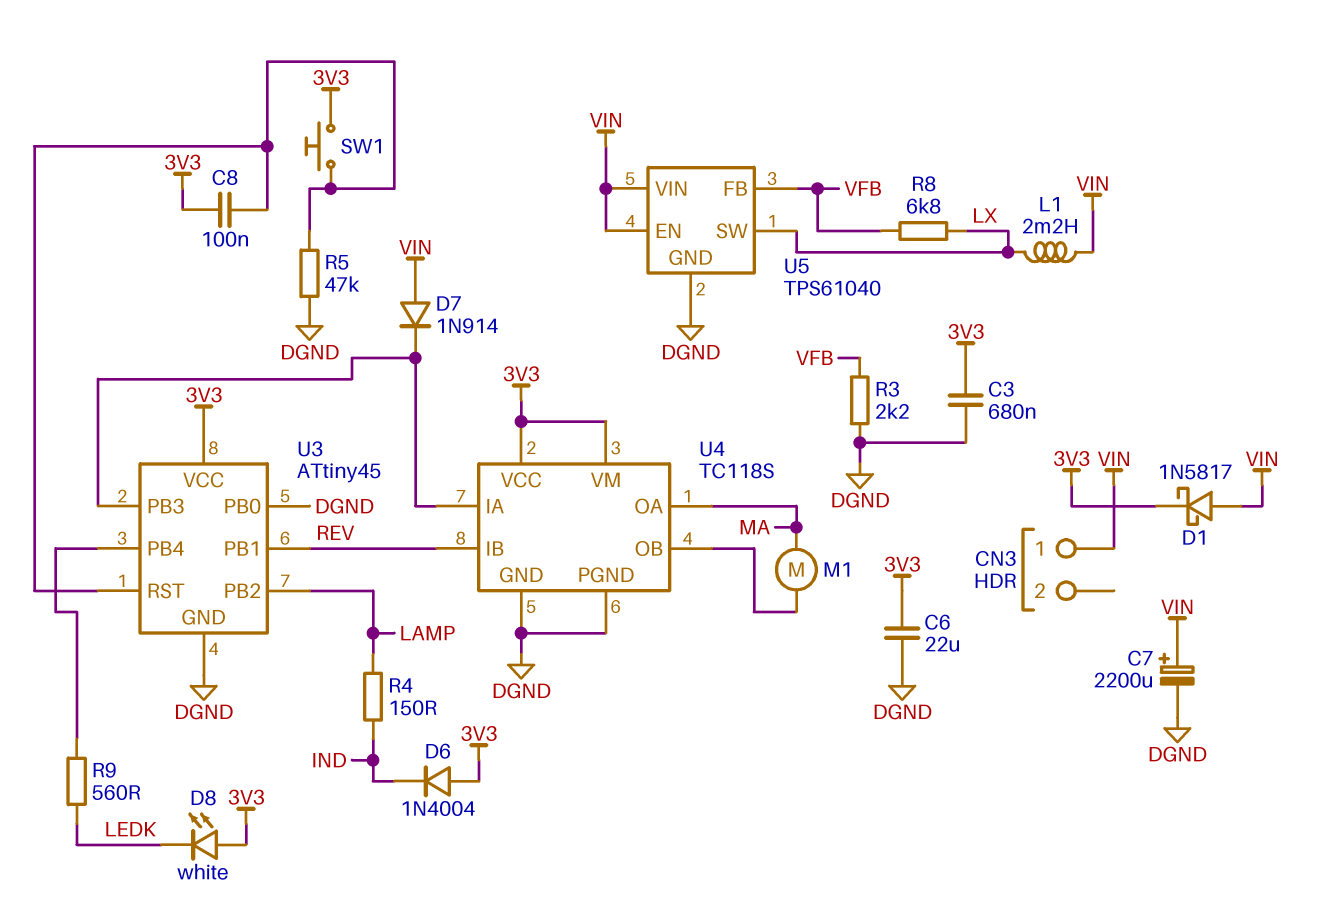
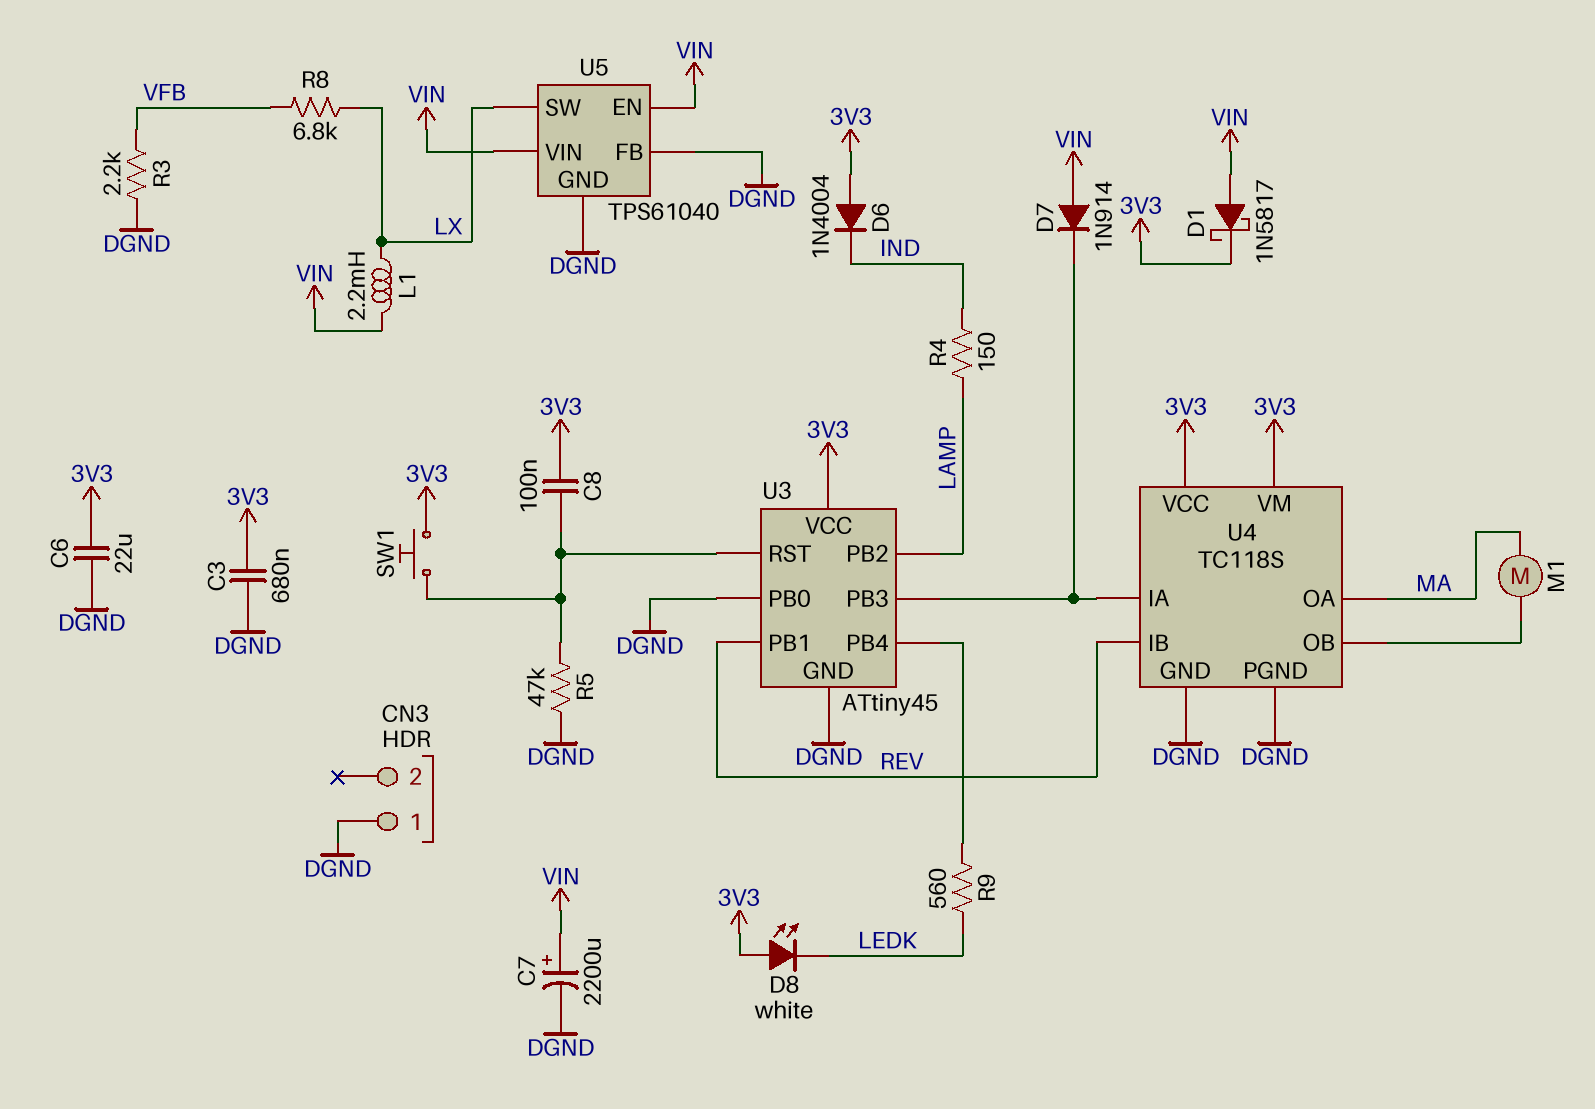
CN3 pin 1: VIN -> DGND
U5 pin FB: VFB -> DGND

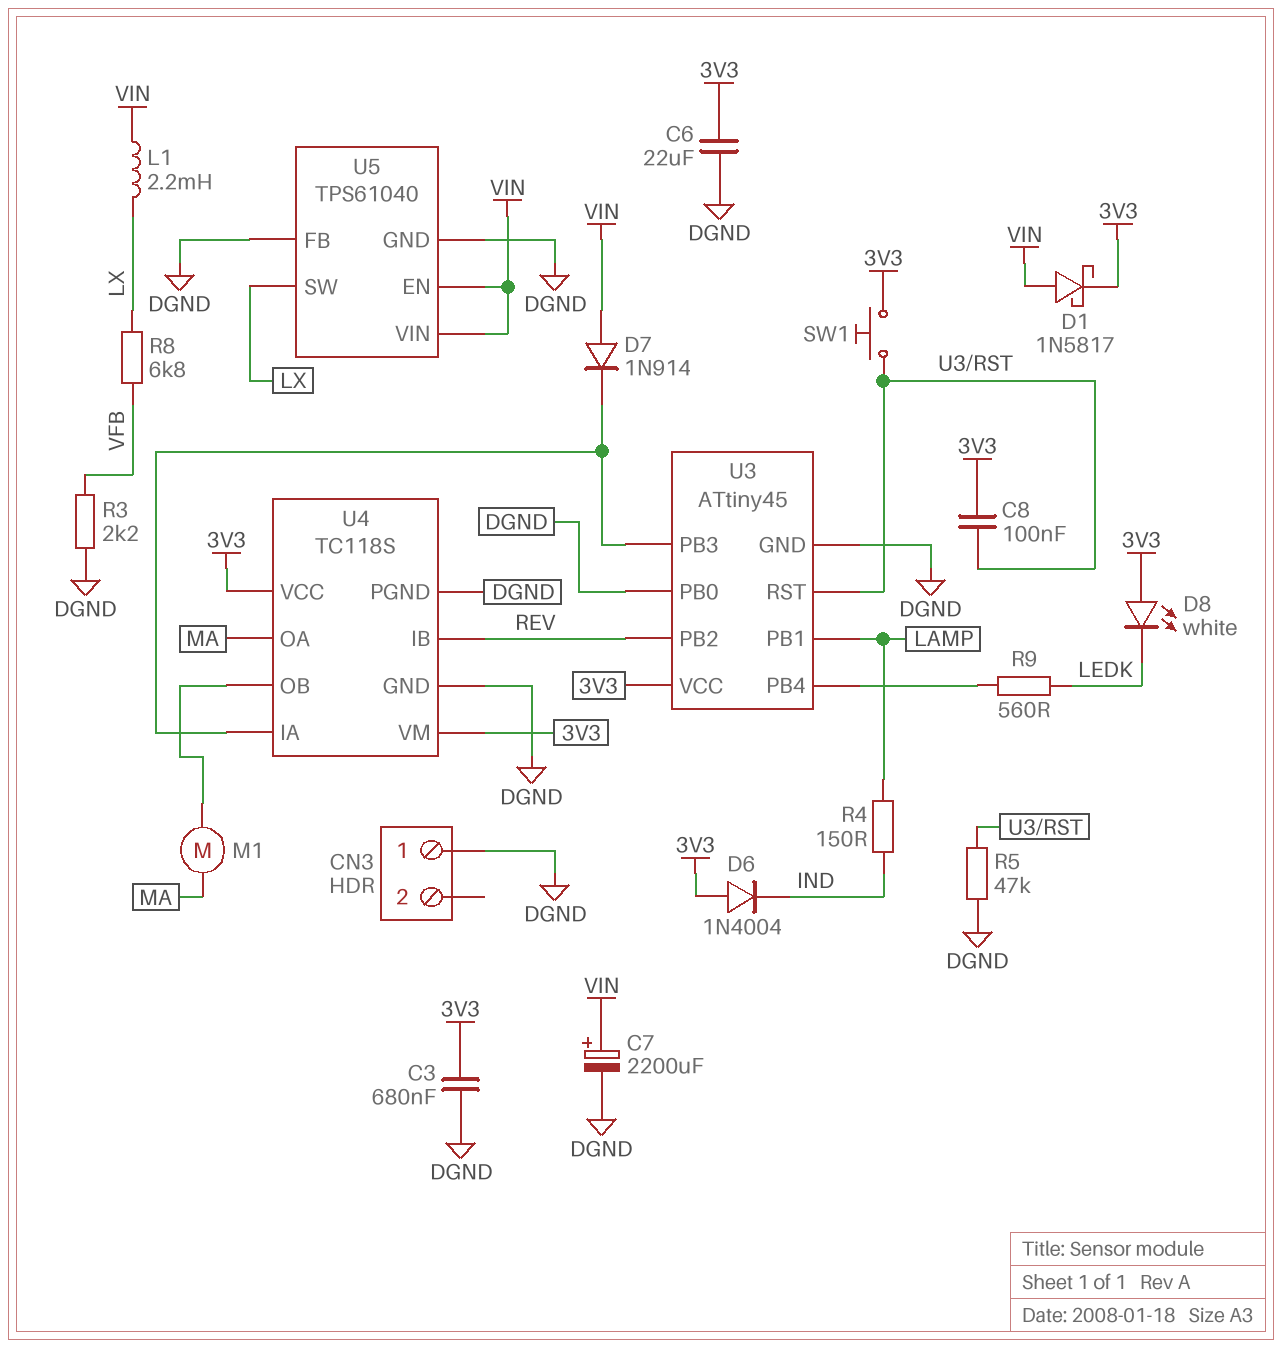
U3 pin PB1: REV -> LAMP
U3 pin PB2: LAMP -> REV

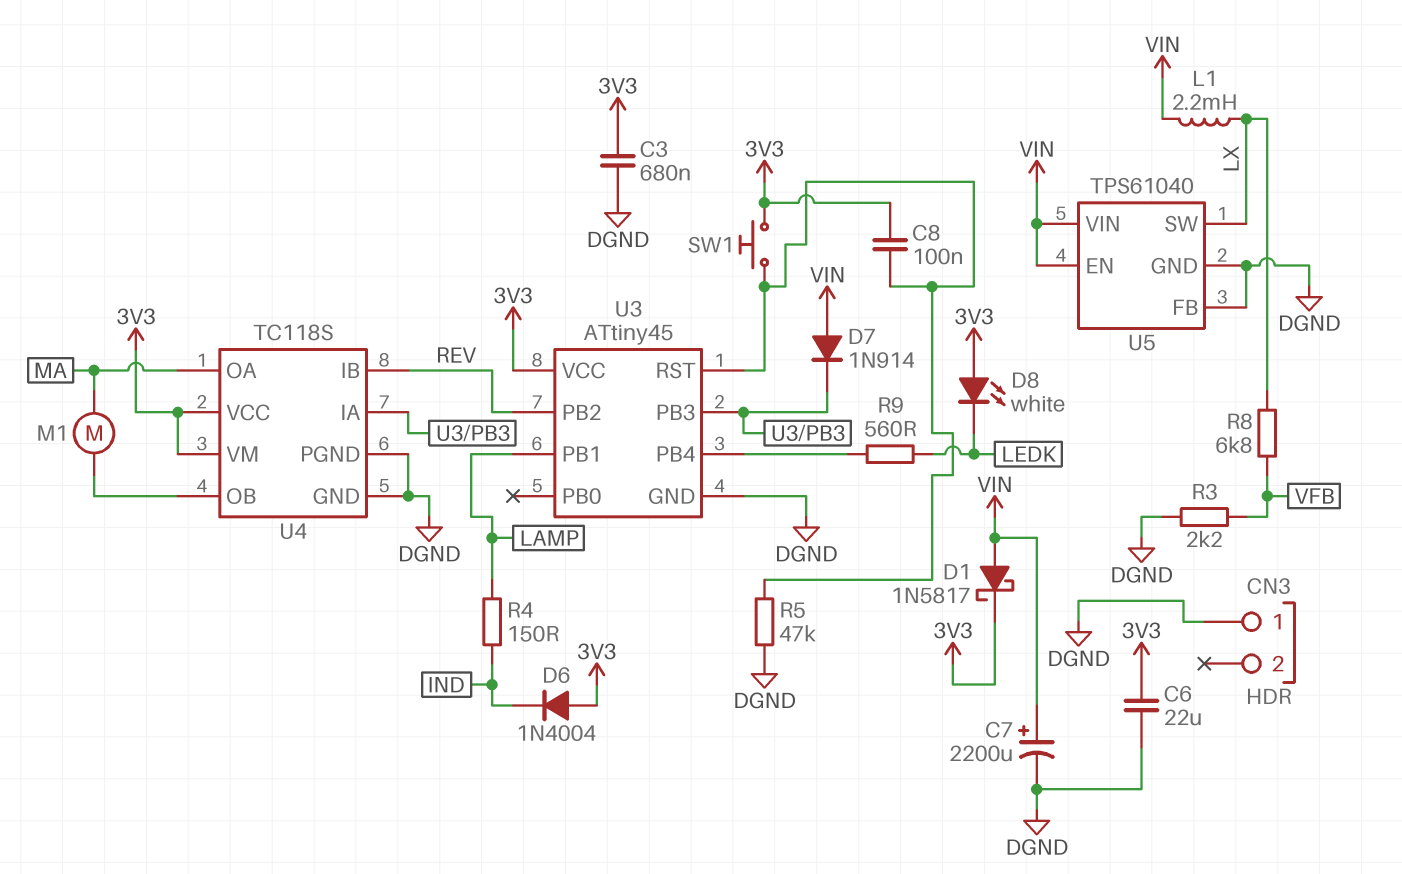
U3 pin PB0: DGND -> none

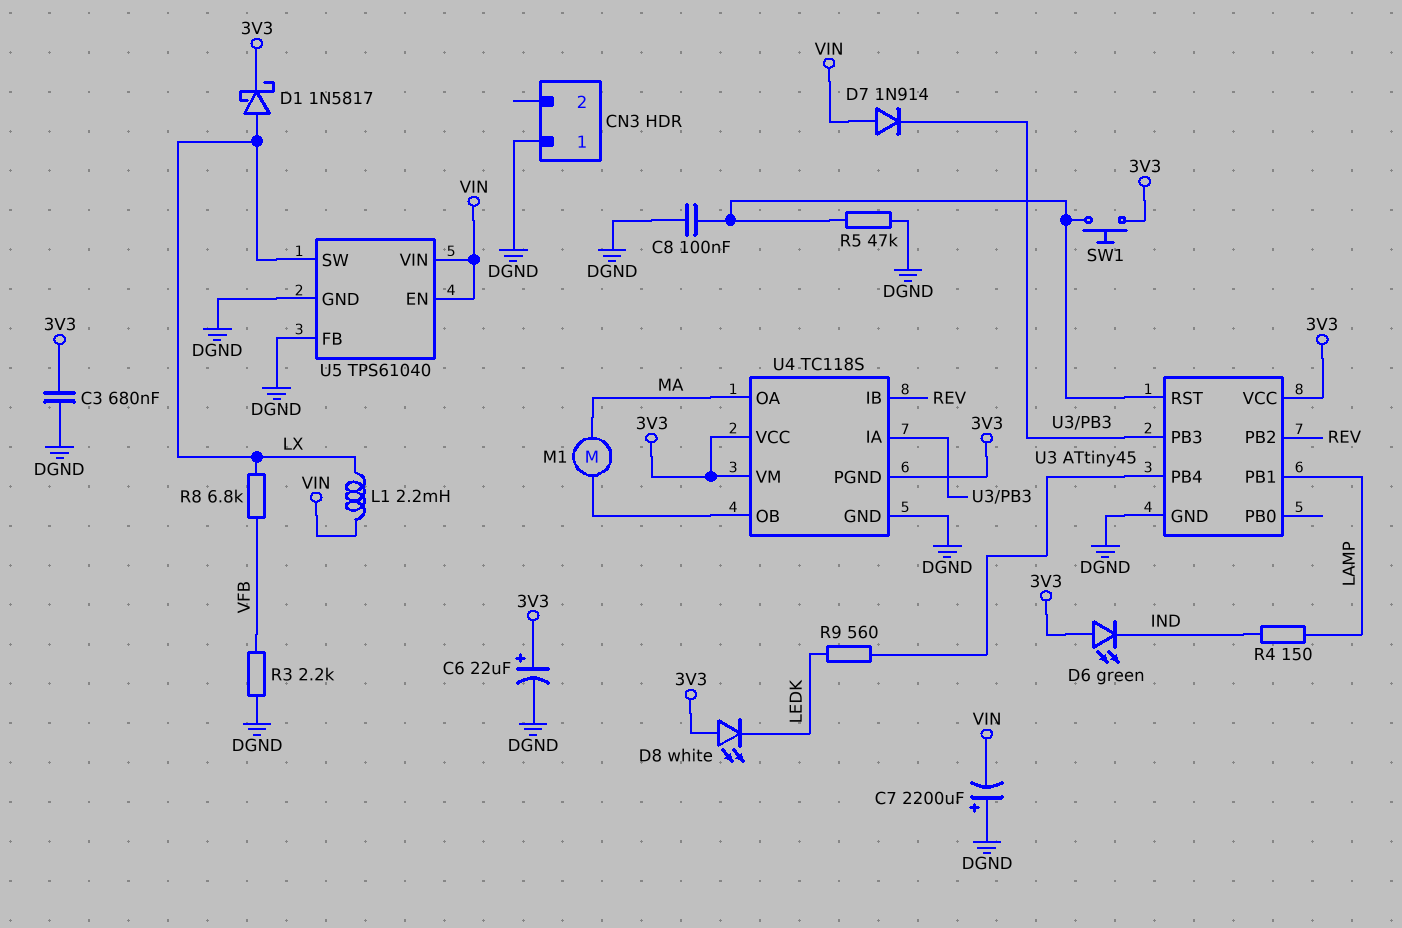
C6: 22uF (3V3, DGND) -> 22uF (plus 3V3, minus DGND)
C7: 2200uF (plus VIN, minus DGND) -> 2200uF (plus DGND, minus VIN)
C8: 100nF (3V3, U3/RST) -> 100nF (DGND, U3/RST)
D1: schottky 1N5817 (A VIN, K 3V3) -> schottky 1N5817 (A LX, K 3V3)
D6: diode 1N4004 (A 3V3, K IND) -> LED green (A 3V3, K IND)
U4 pin PGND: DGND -> 3V3

